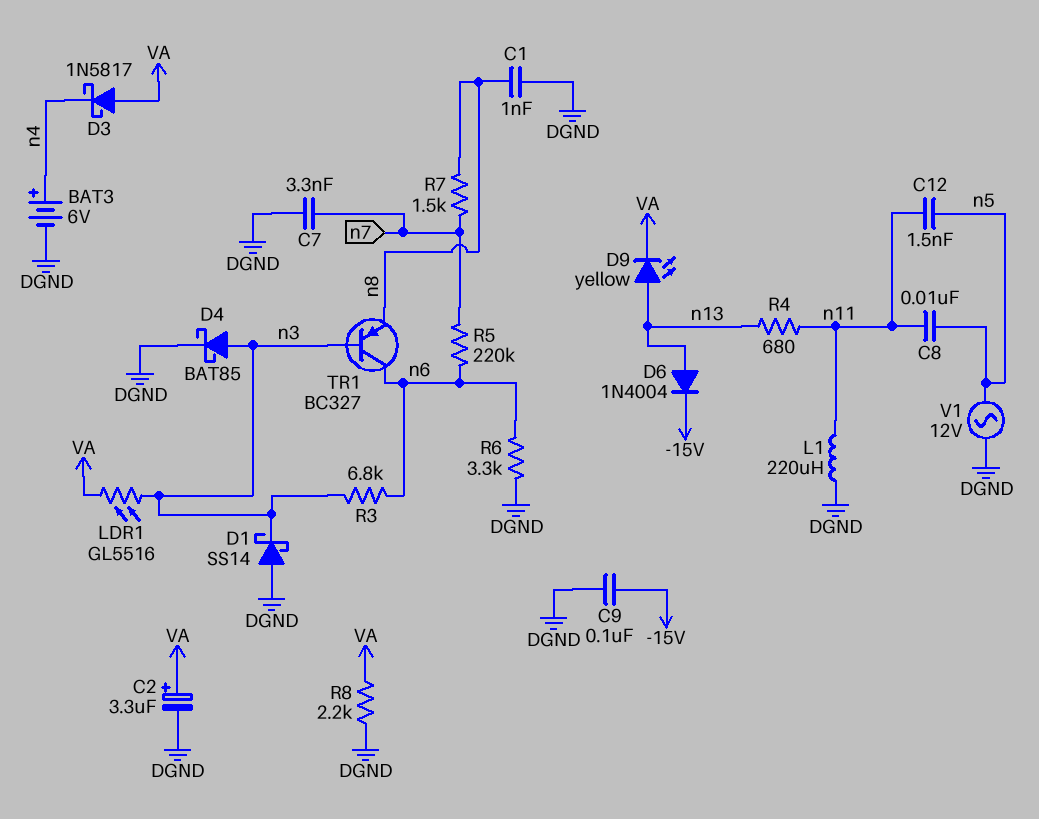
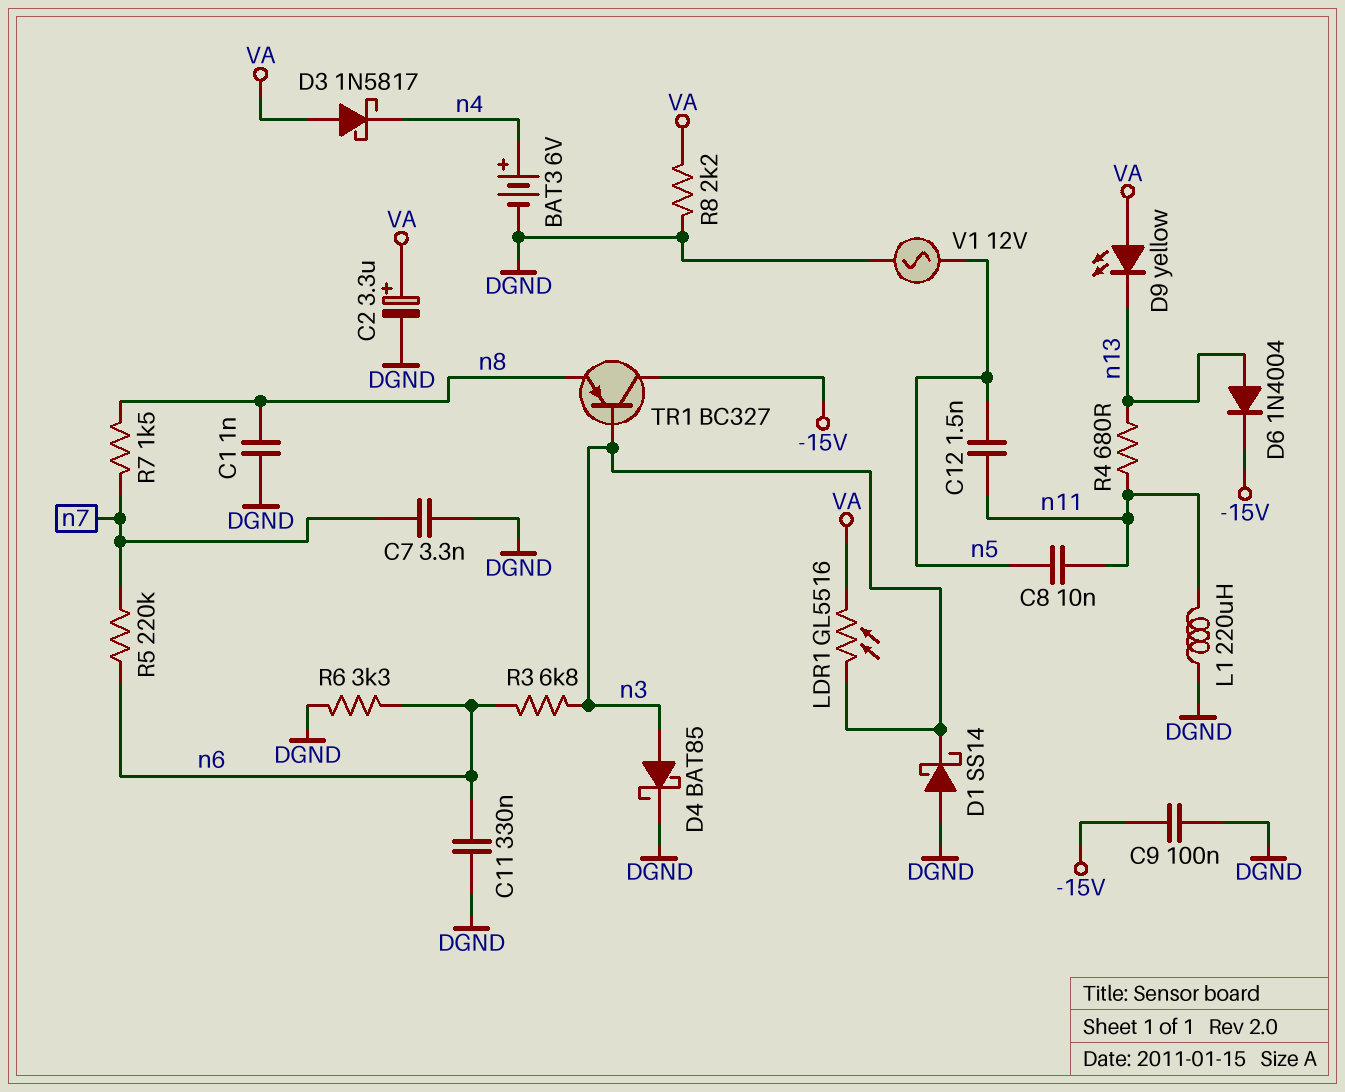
C11: none -> 330nF (DGND, n6)
D9: LED yellow (A n13, K VA) -> LED yellow (A VA, K n13)
TR1: PNP BC327 (B n3, C n6, E n8) -> PNP BC327 (B n3, C -15V, E n8)

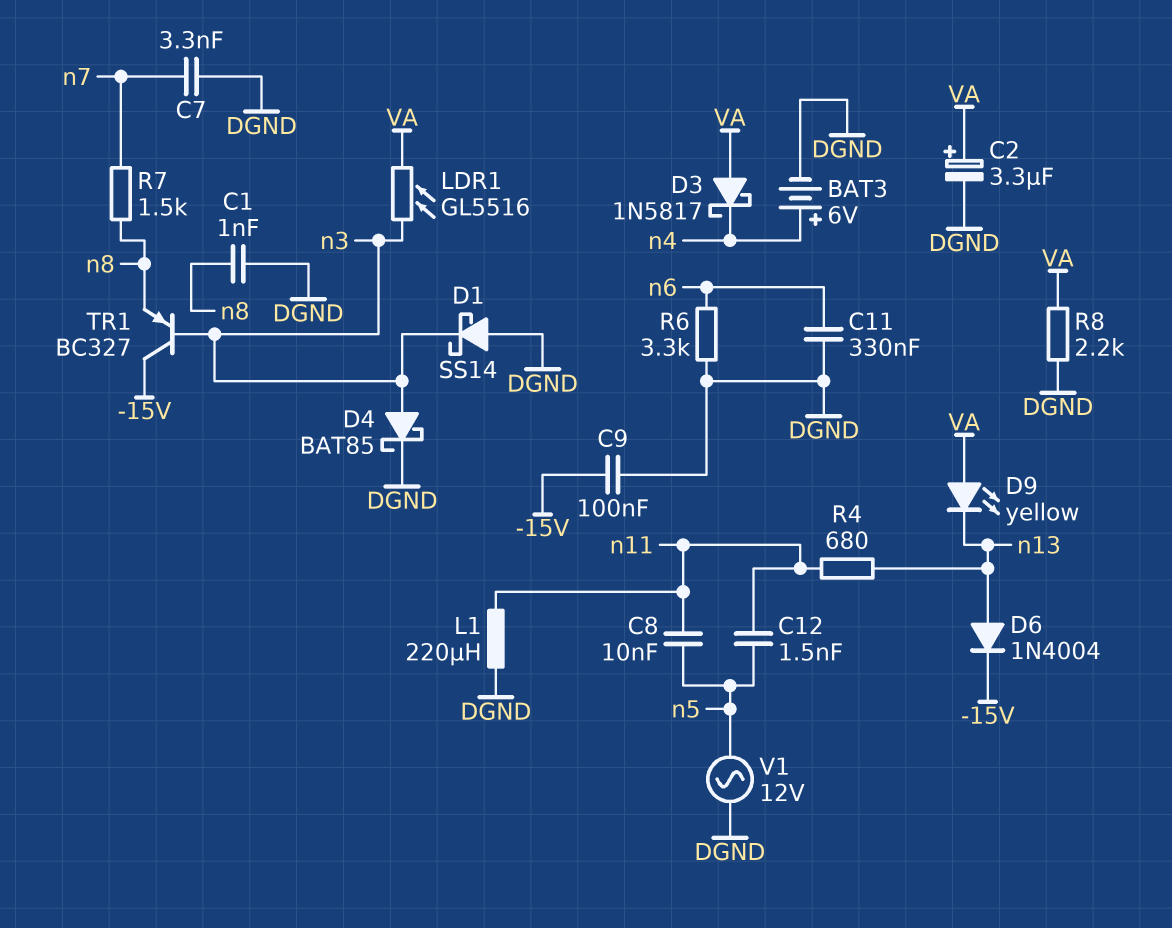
R3: 6.8k (n3, n6) -> none
R5: 220k (n6, n7) -> none

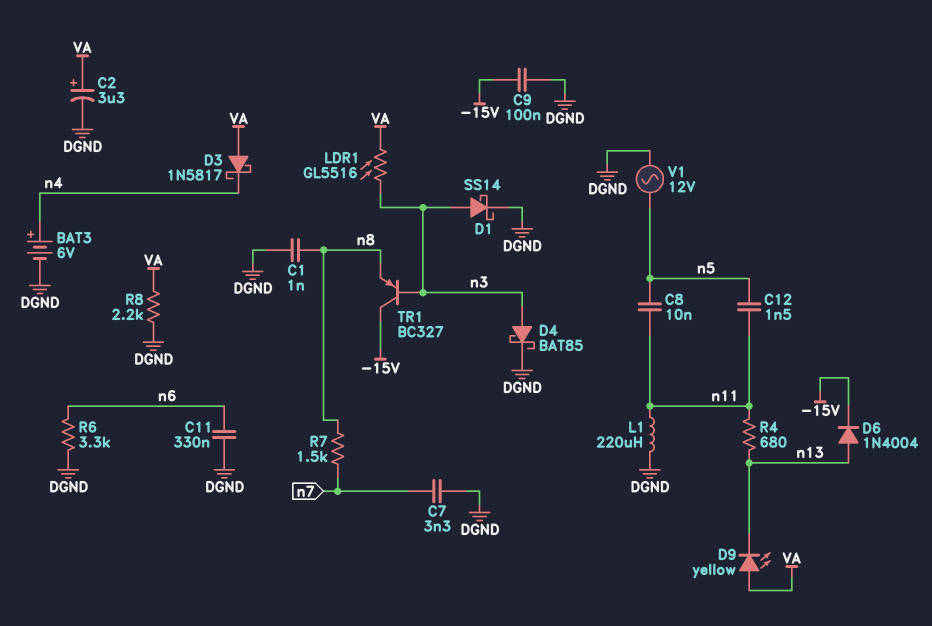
D1: schottky SS14 (A DGND, K n3) -> schottky SS14 (A n3, K DGND)

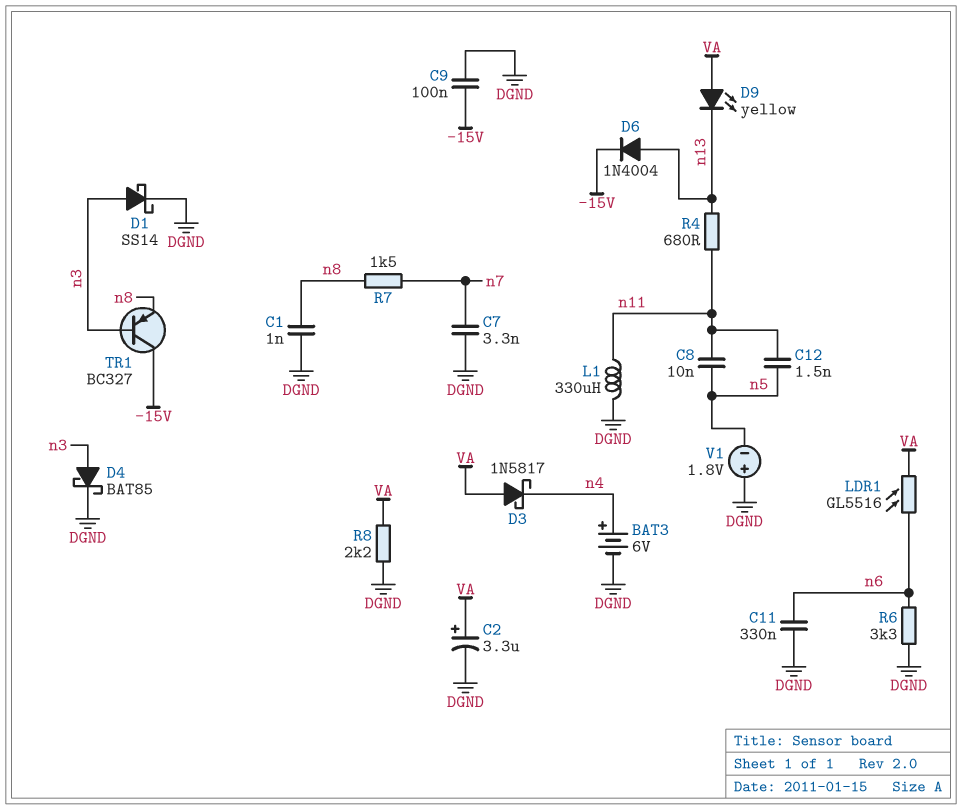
L1: 220uH (DGND, n11) -> 330uH (DGND, n11)
LDR1: GL5516 (VA, n3) -> GL5516 (VA, n6)
V1: AC 12V (DGND, n5) -> 1.8V (plus DGND, minus n5)

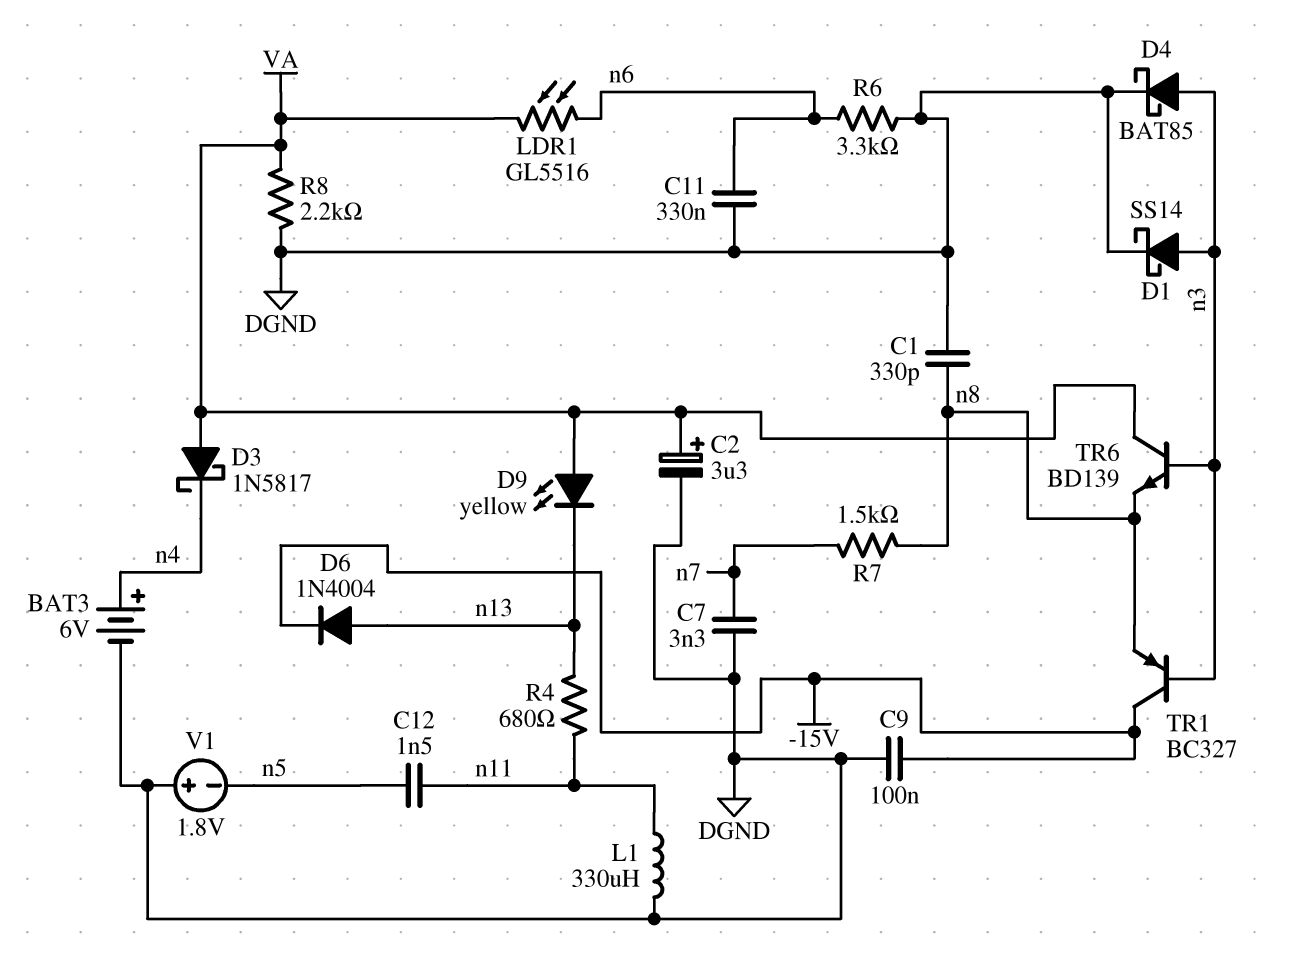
C1: 1nF (DGND, n8) -> 330pF (DGND, n8)
C8: 10nF (n5, n11) -> none
TR6: none -> NPN BD139 (B n3, C VA, E n8)

